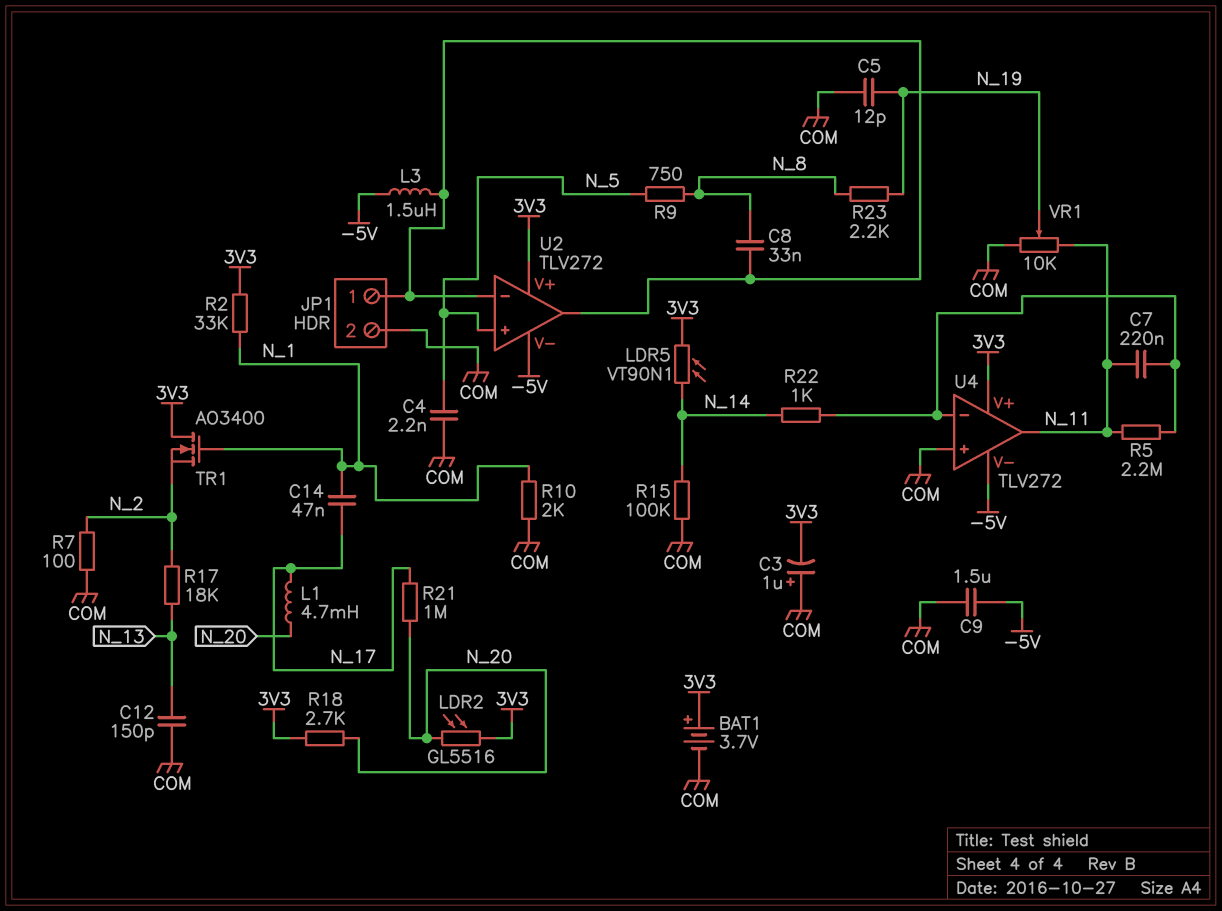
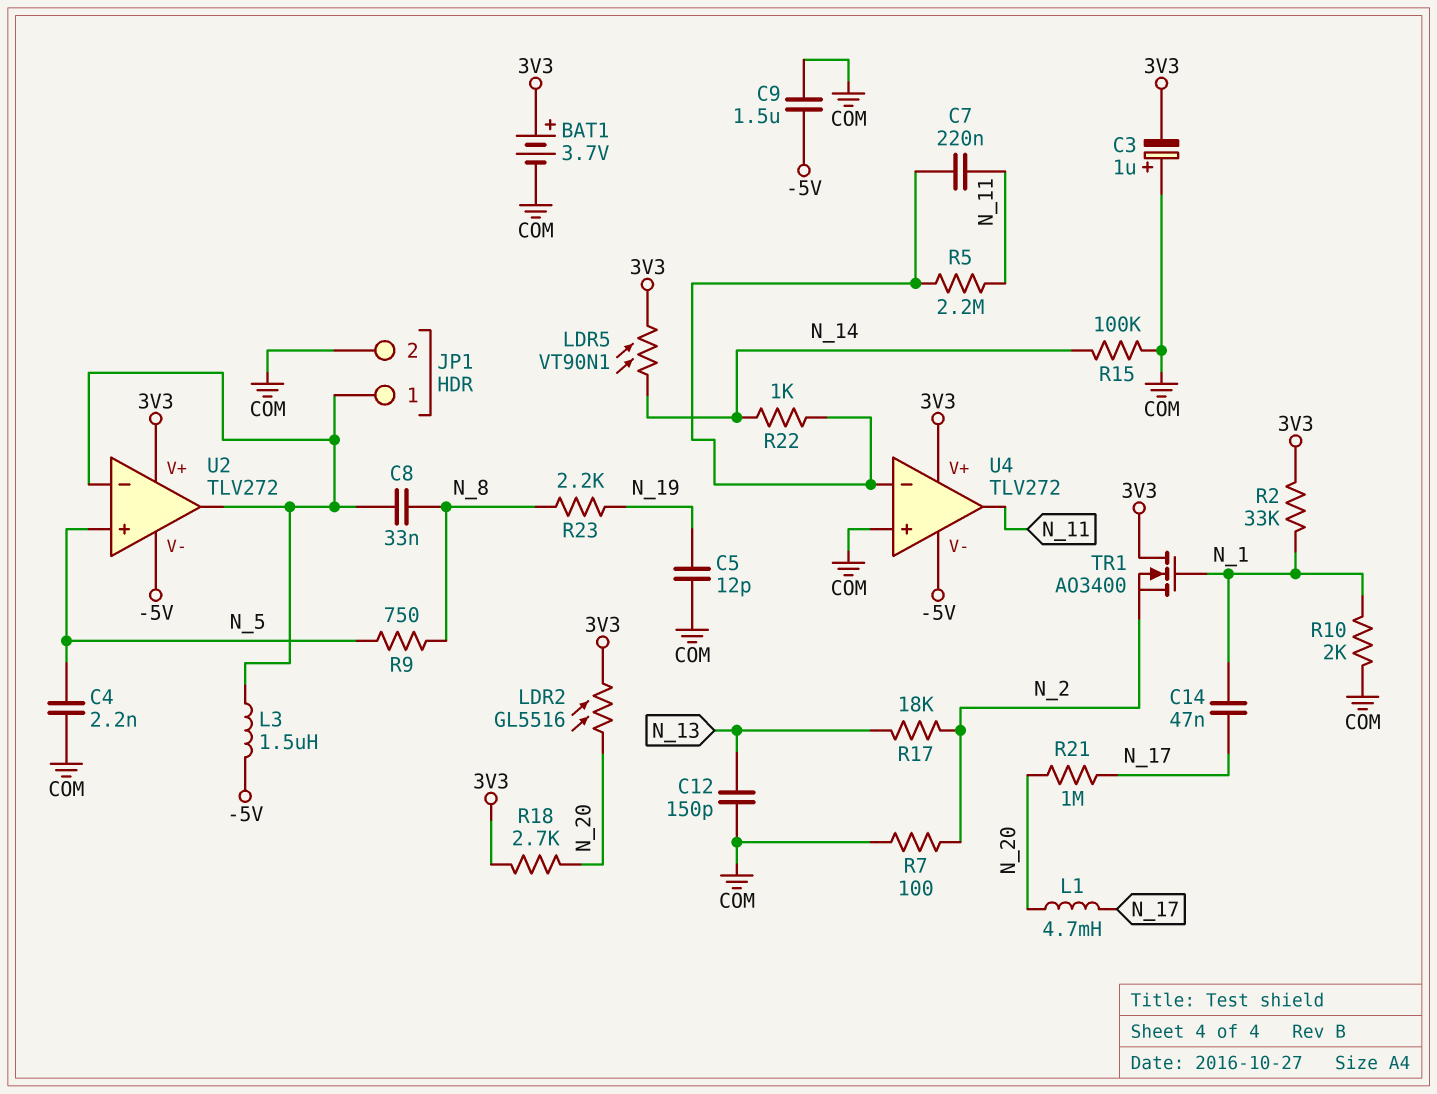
VR1: 10k (COM, N_11, wiper N_19) -> none

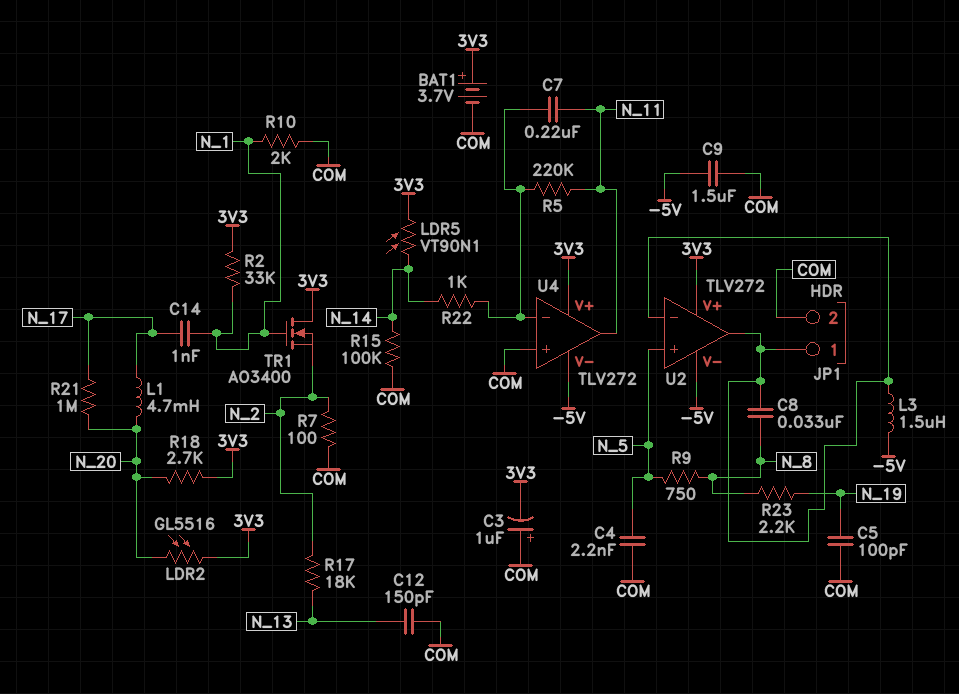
C5: 12pF (COM, N_19) -> 100pF (COM, N_19)
C14: 47nF (N_1, N_17) -> 1nF (N_1, N_17)
R5: 2.2M (N_11, U4/in-) -> 220k (N_11, U4/in-)

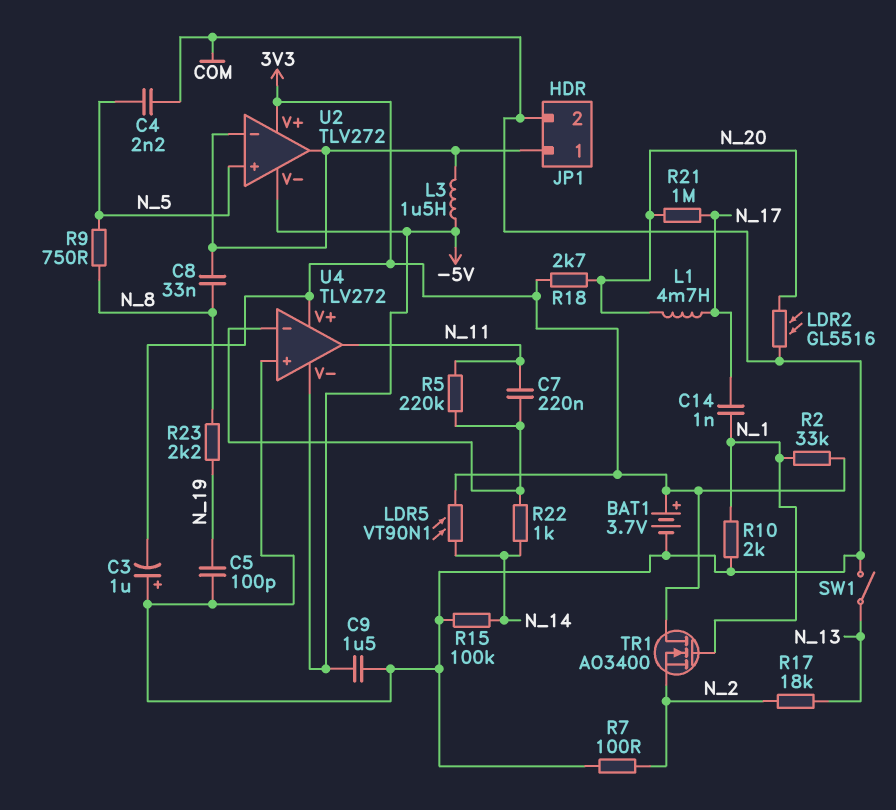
C12: 150pF (COM, N_13) -> none
LDR2: GL5516 (3V3, N_20) -> GL5516 (COM, N_20)
SW1: none -> switch (COM, N_13)

